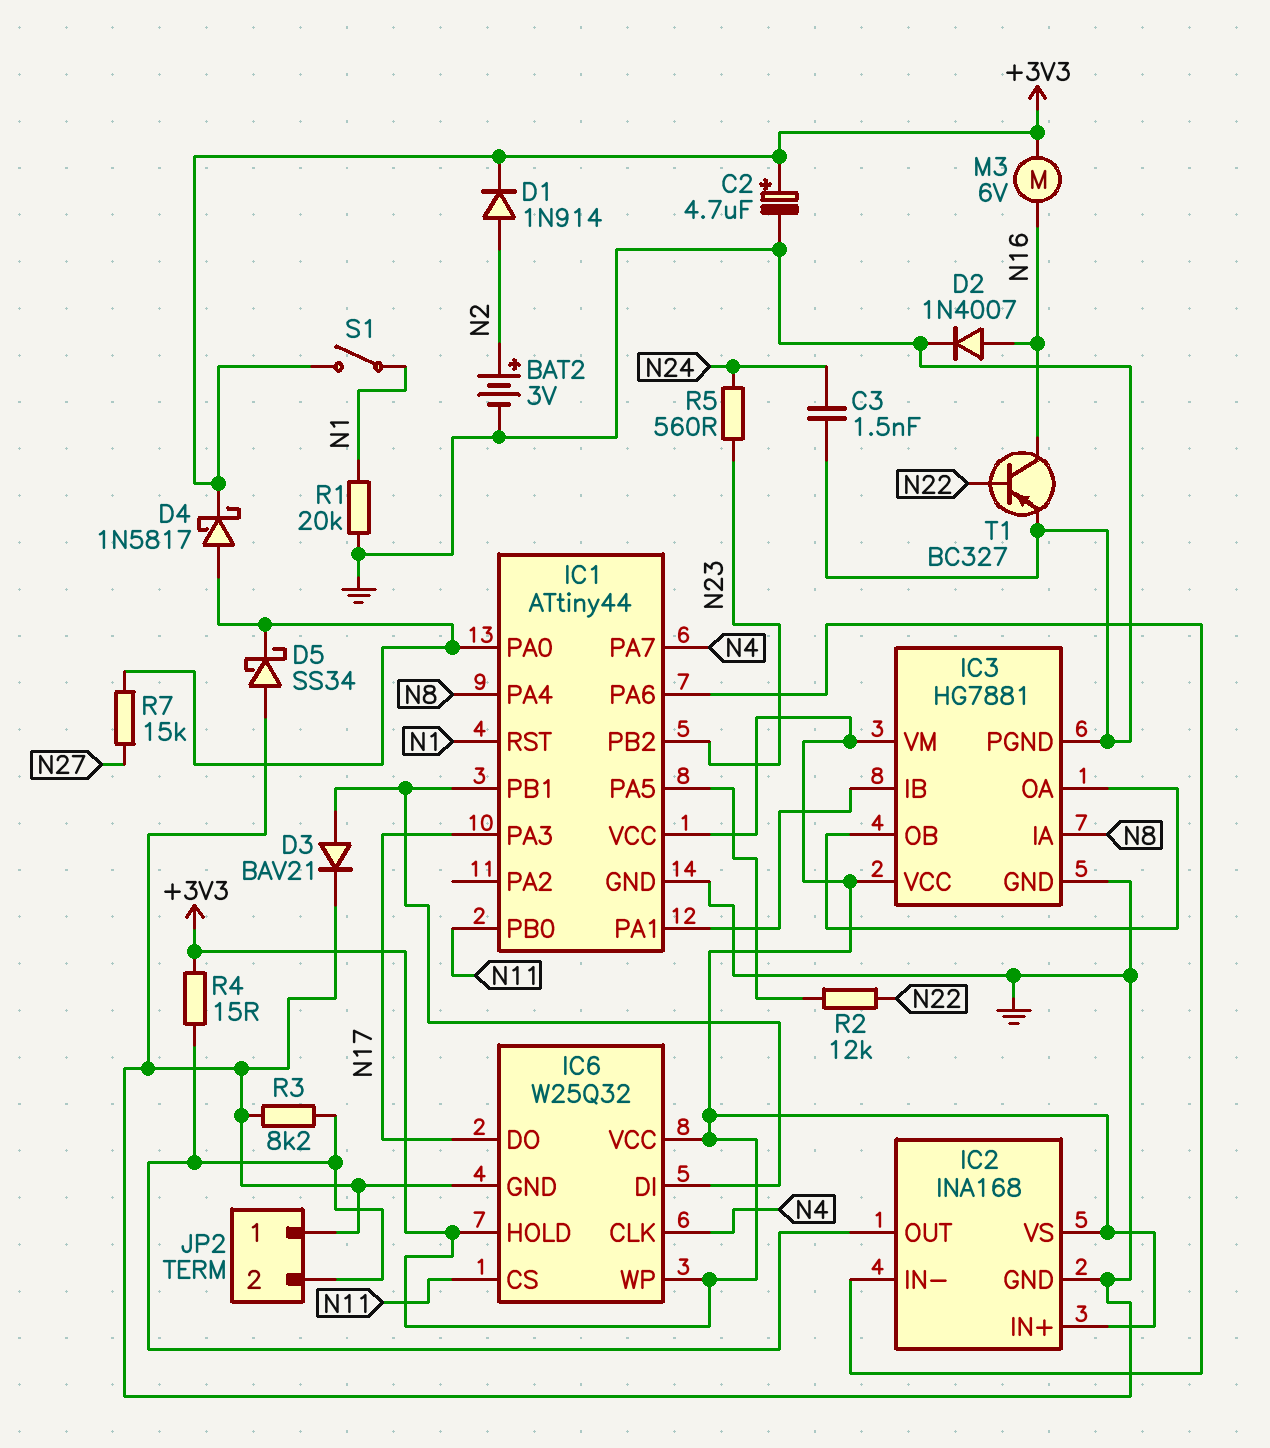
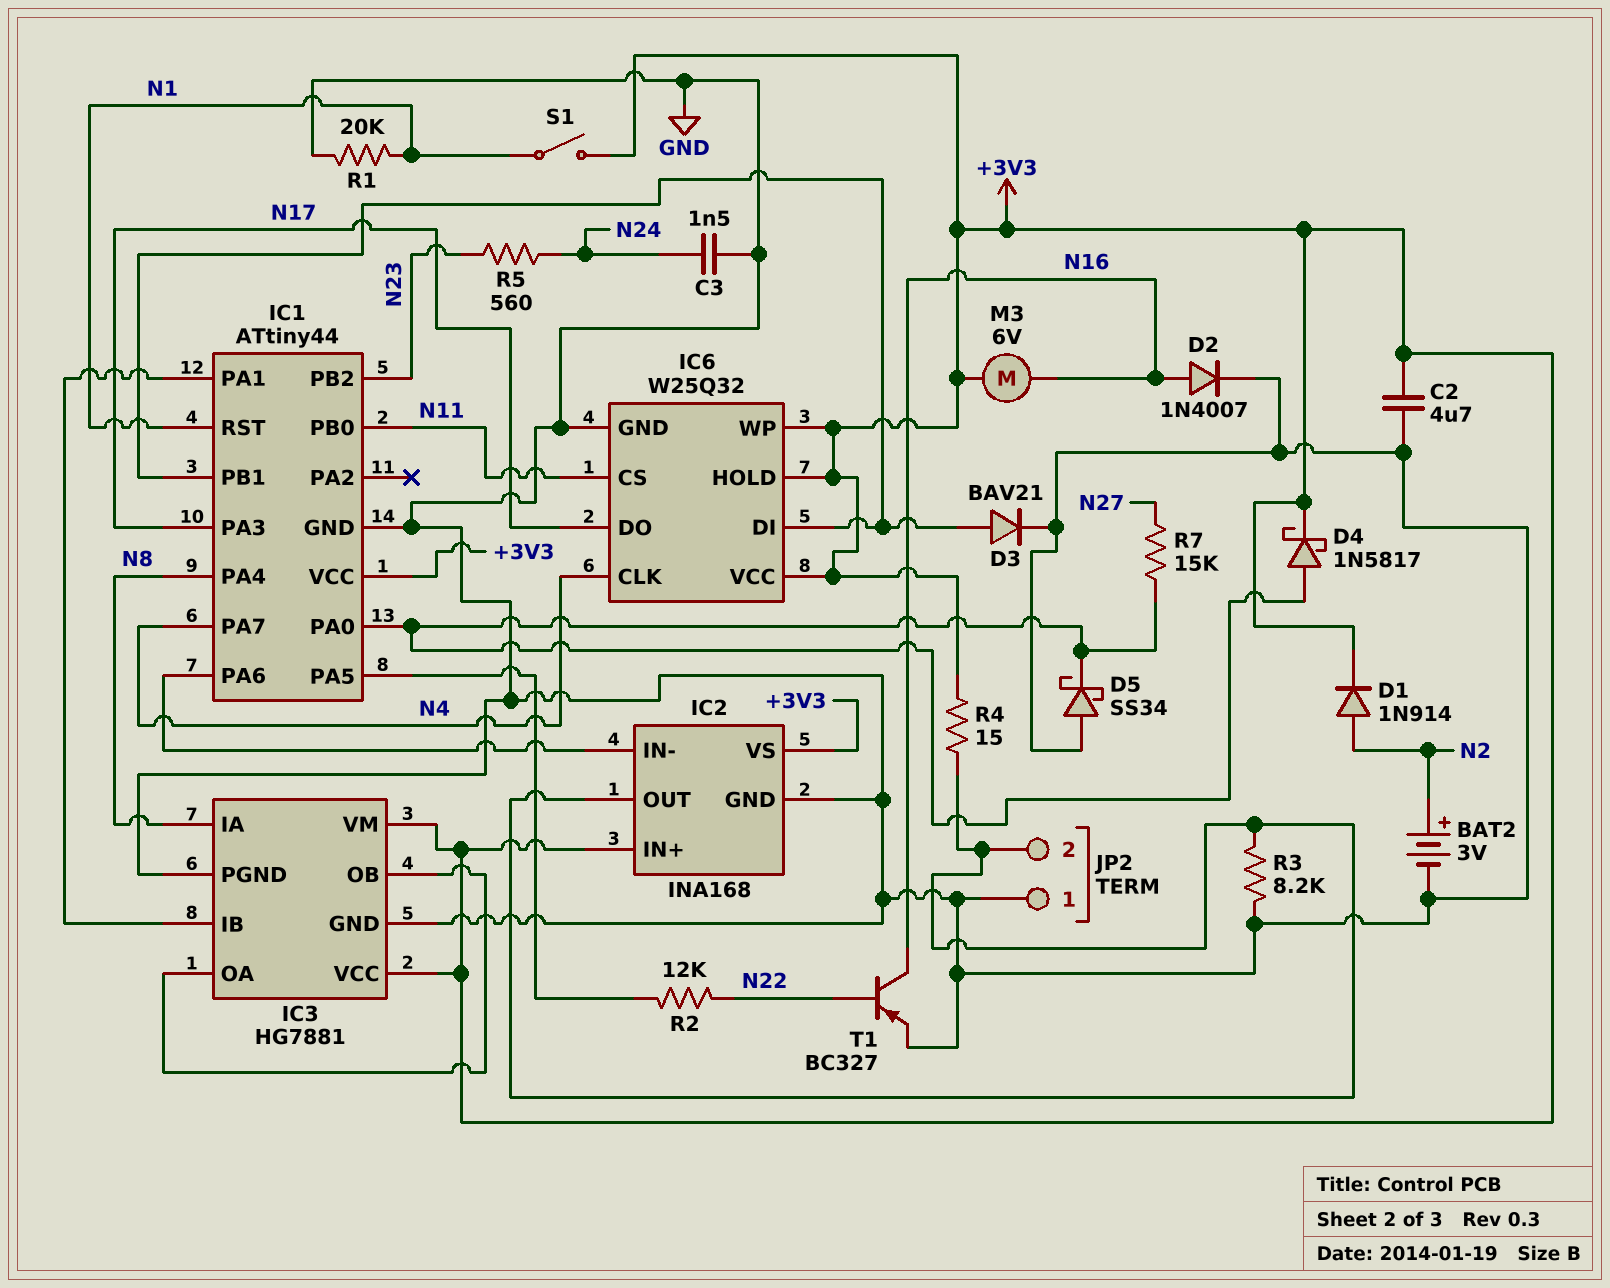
C2: 4.7uF (plus +3V3, minus GND) -> 4.7uF (+3V3, GND)

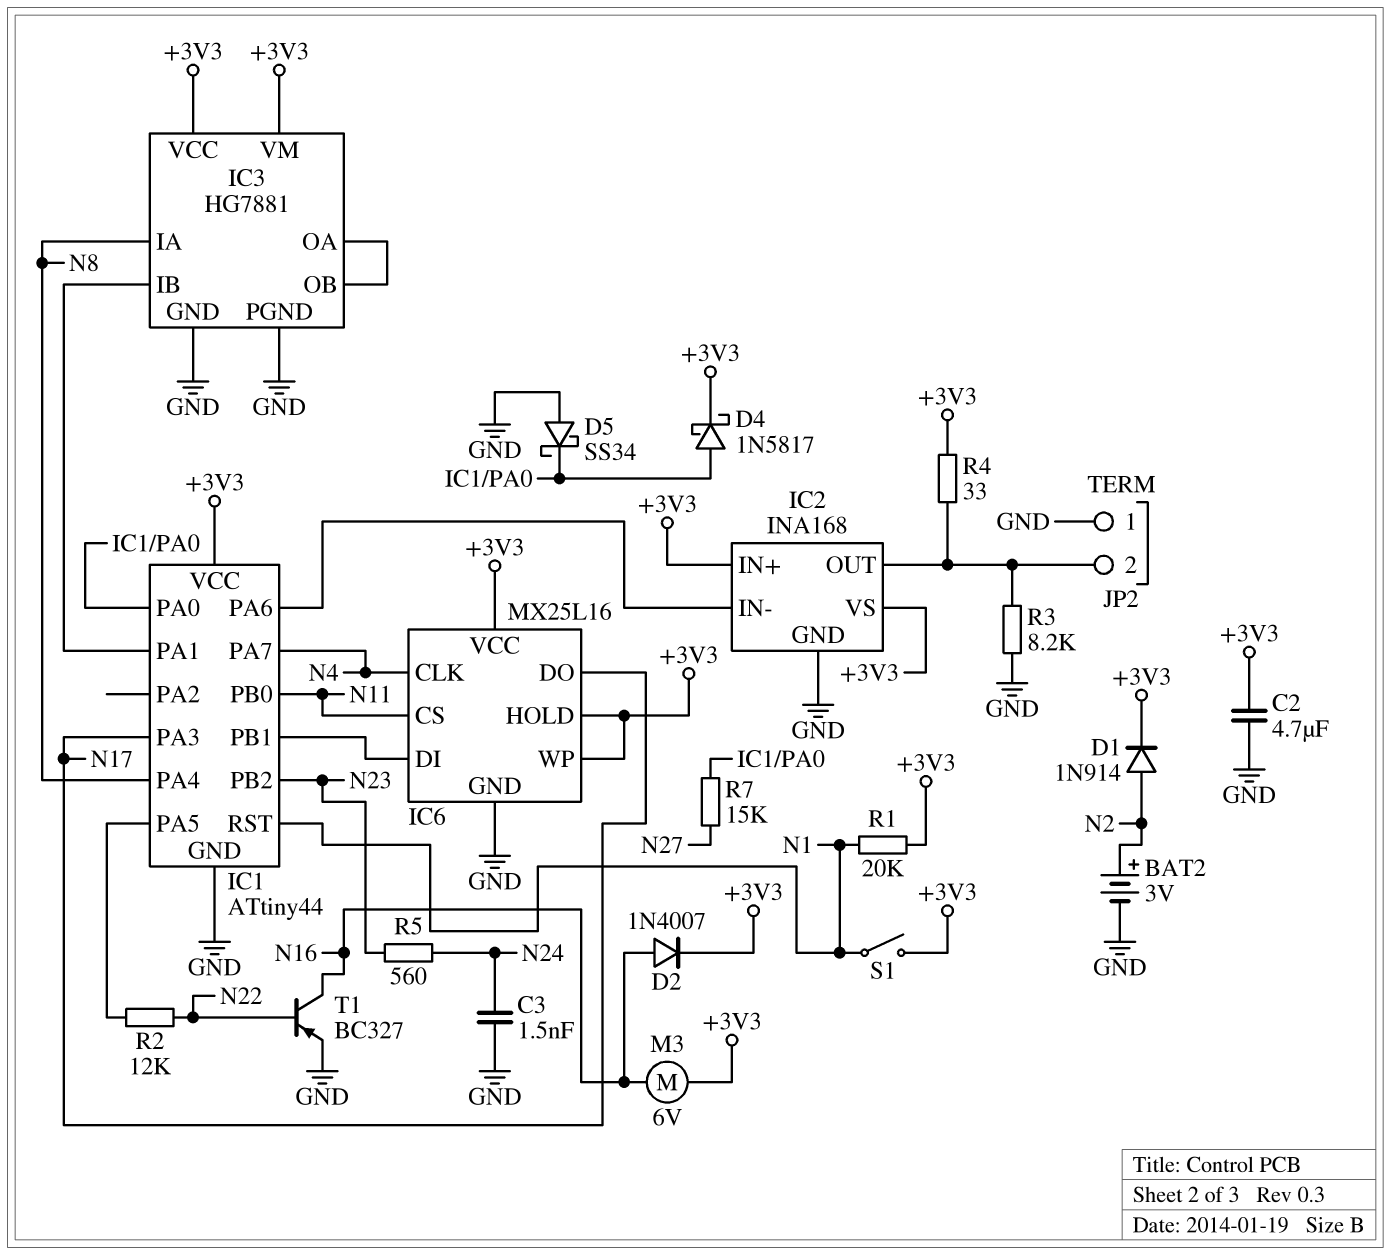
D2: diode 1N4007 (A N16, K GND) -> diode 1N4007 (A N16, K +3V3)
D3: diode BAV21 (A IC1/PB1, K GND) -> none
IC6: W25Q32 -> MX25L16
R1: 20k (GND, N1) -> 20k (+3V3, N1)
R4: 15 (+3V3, IC2/OUT) -> 33 (+3V3, IC2/OUT)

